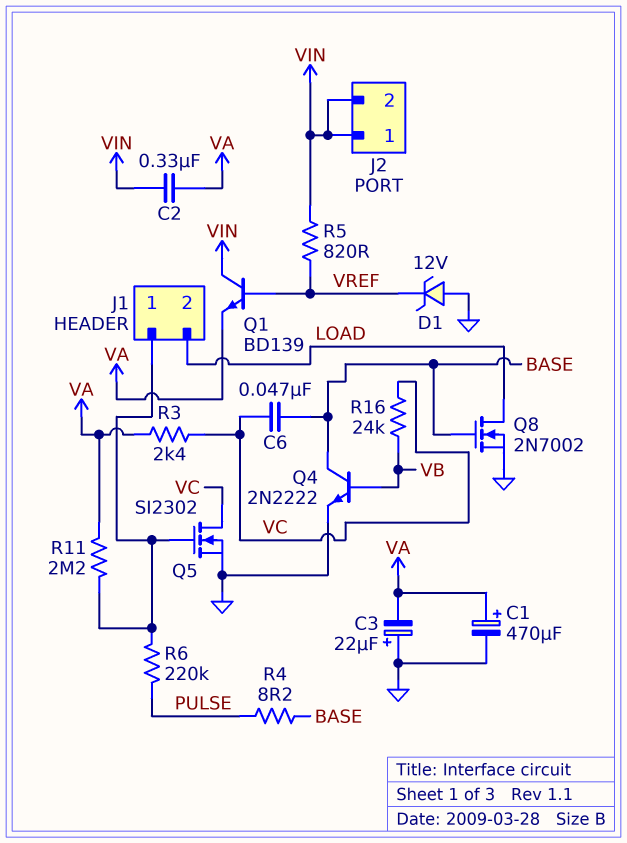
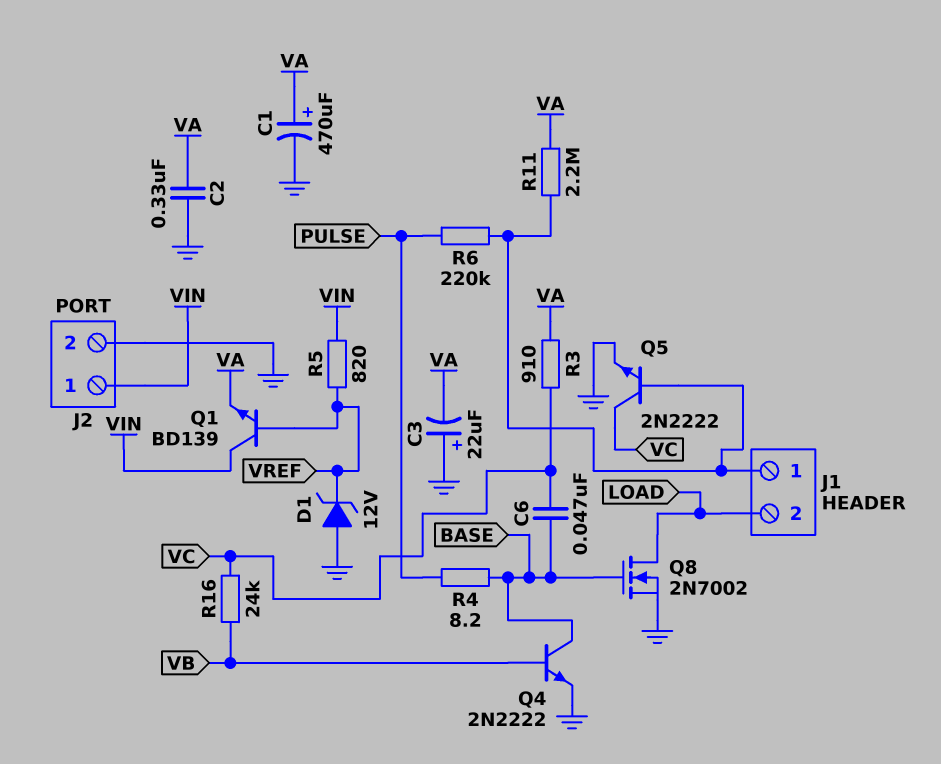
C2: 330nF (VA, VIN) -> 330nF (GND, VA)
J2 pin 2: VIN -> GND
Q5: NMOS SI2302 (G J1/1, D VC, S GND) -> NPN 2N2222 (B J1/1, C VC, E GND)
R3: 2.4k (VA, VC) -> 910 (VA, VC)

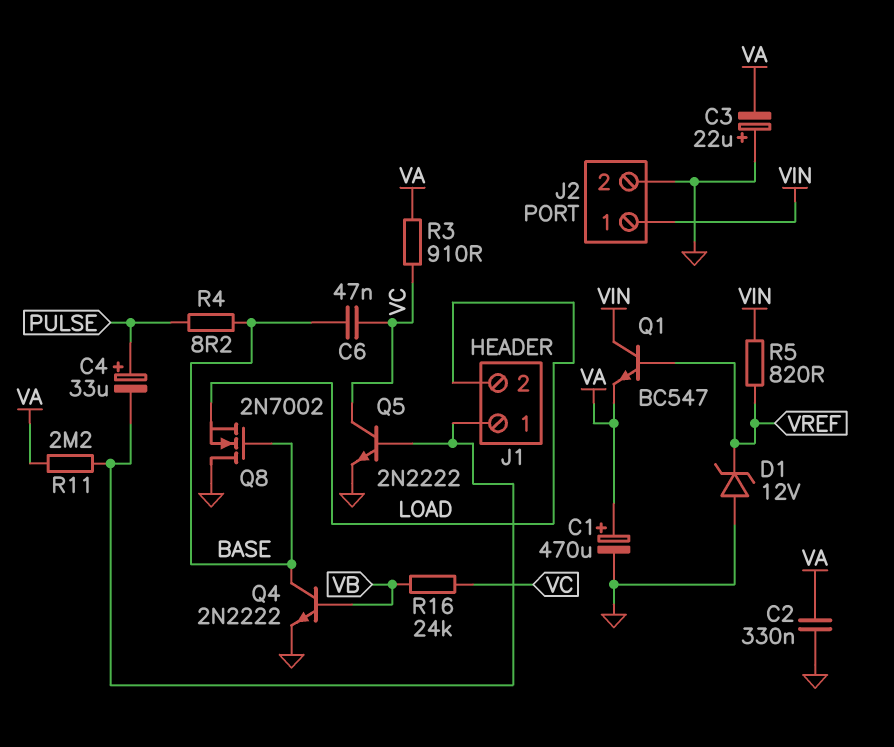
C4: none -> 33uF (plus PULSE, minus J1/1)
Q1: NPN BD139 (B VREF, C VIN, E VA) -> NPN BC547 (B VREF, C VIN, E VA)
Q8: NMOS 2N7002 (G BASE, D LOAD, S GND) -> NMOS 2N7002 (G BASE, D GND, S LOAD)
R6: 220k (J1/1, PULSE) -> none

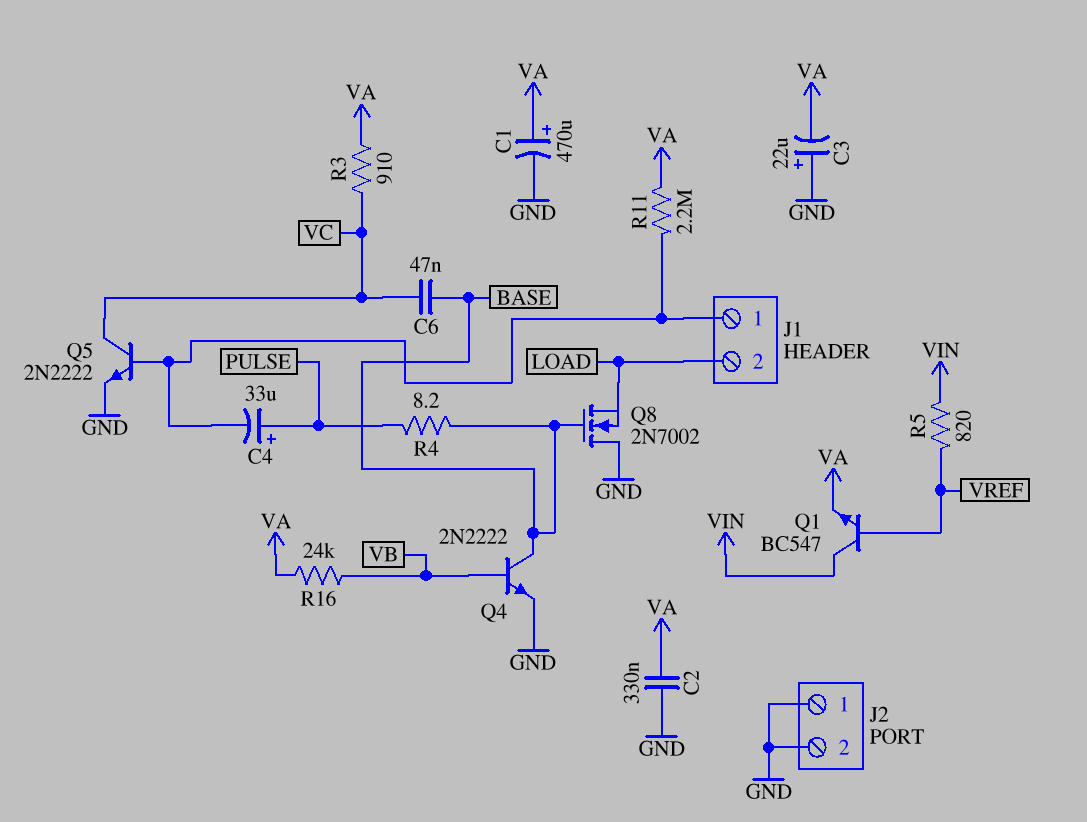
D1: zener 12V (A GND, K VREF) -> none
J2 pin 1: VIN -> GND
R16: 24k (VB, VC) -> 24k (VA, VB)

